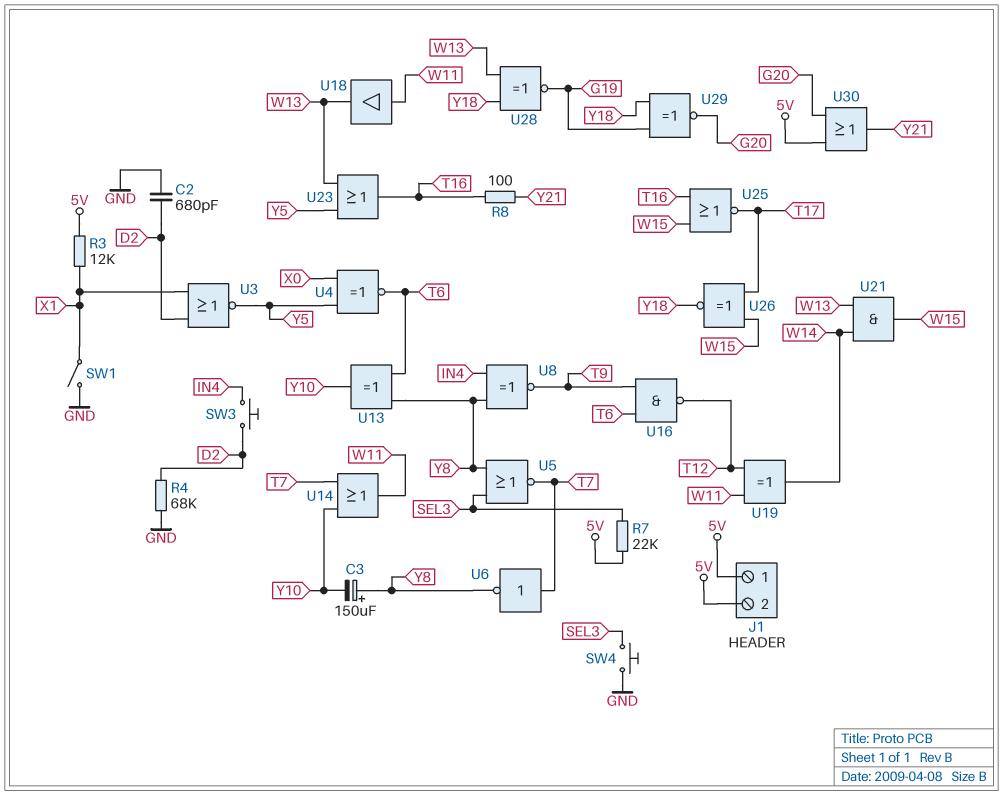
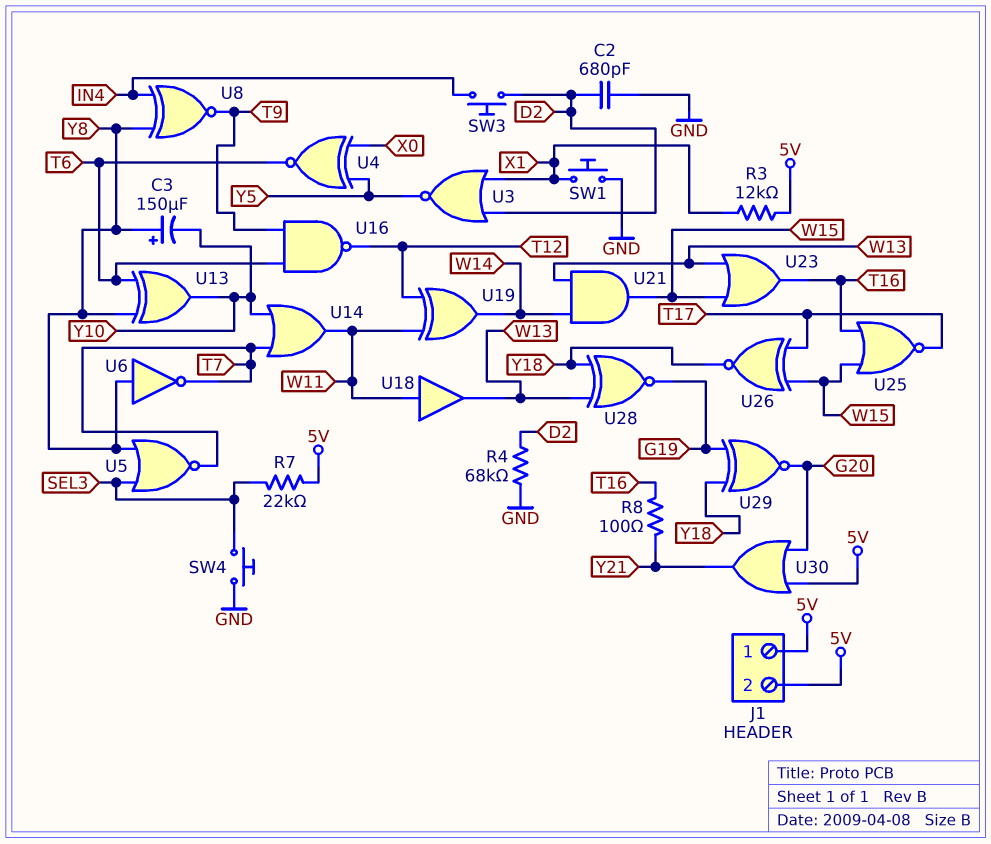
SW1: switch (GND, X1) -> button (GND, X1)
U6: NOT (in T7, out Y8) -> NOT (in Y8, out T7)
U23: OR (in W13, in Y5, out T16) -> OR (in W13, in W15, out T16)

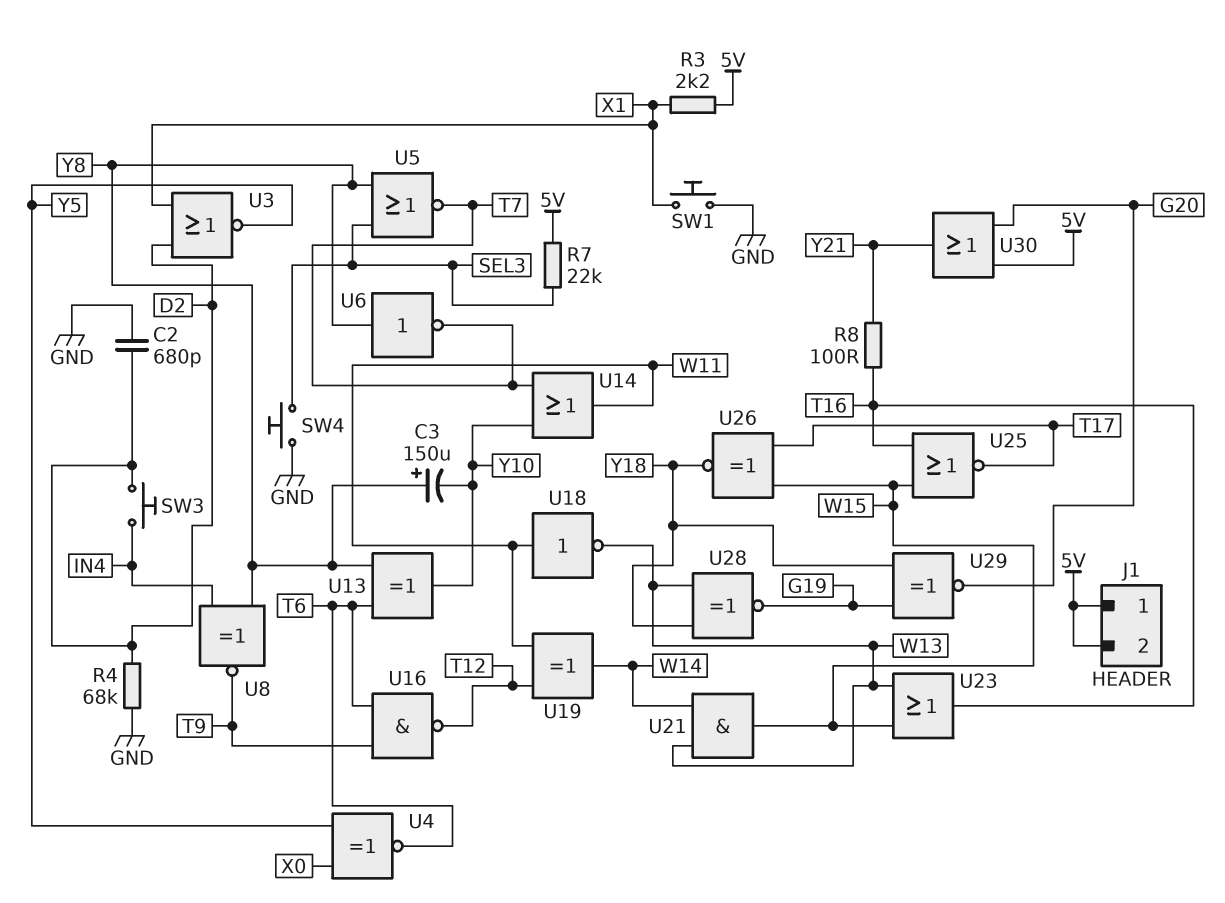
R3: 12k (5V, X1) -> 2.2k (5V, X1)
U18: buffer (in W11, out W13) -> NOT (in W11, out W13)

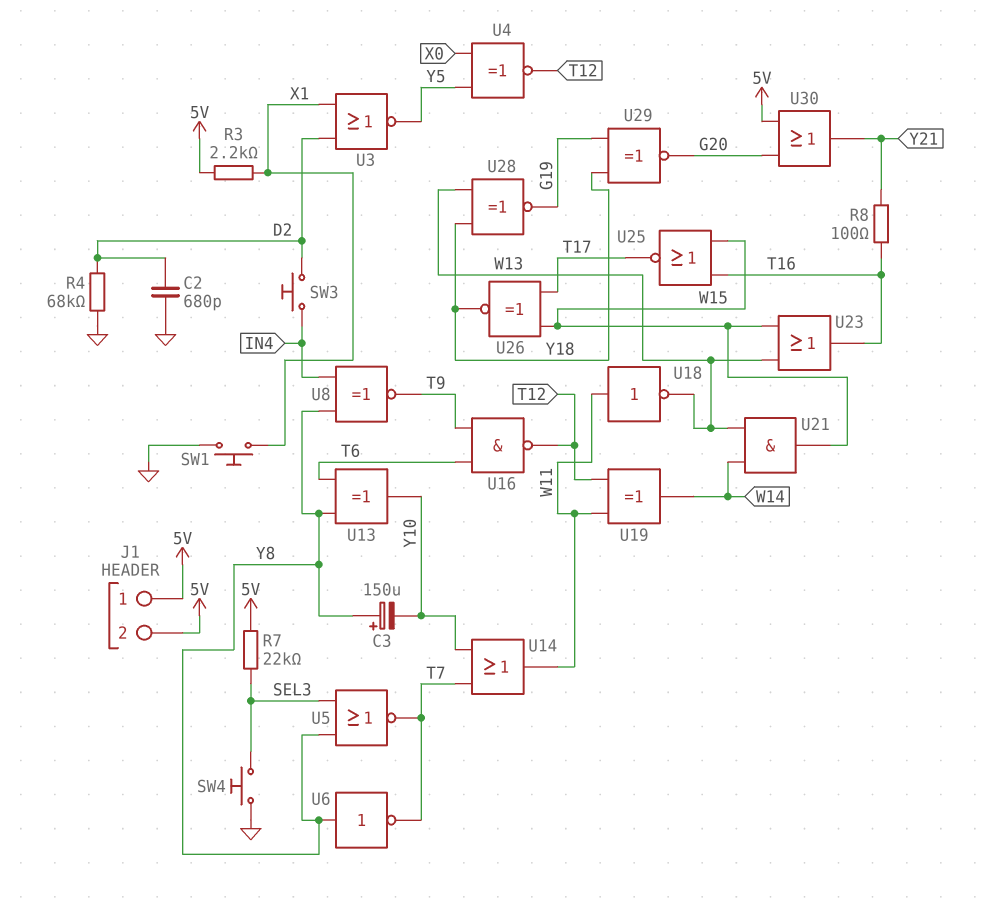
U4: XNOR (in X0, in Y5, out T6) -> XNOR (in X0, in Y5, out T12)

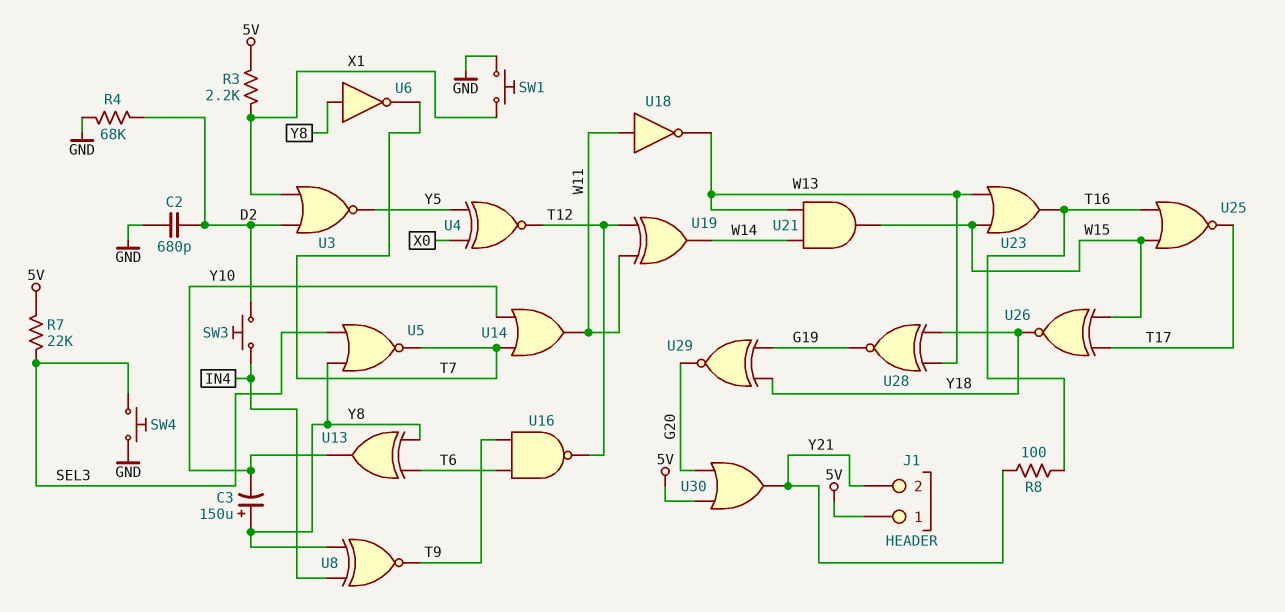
J1 pin 2: 5V -> Y21

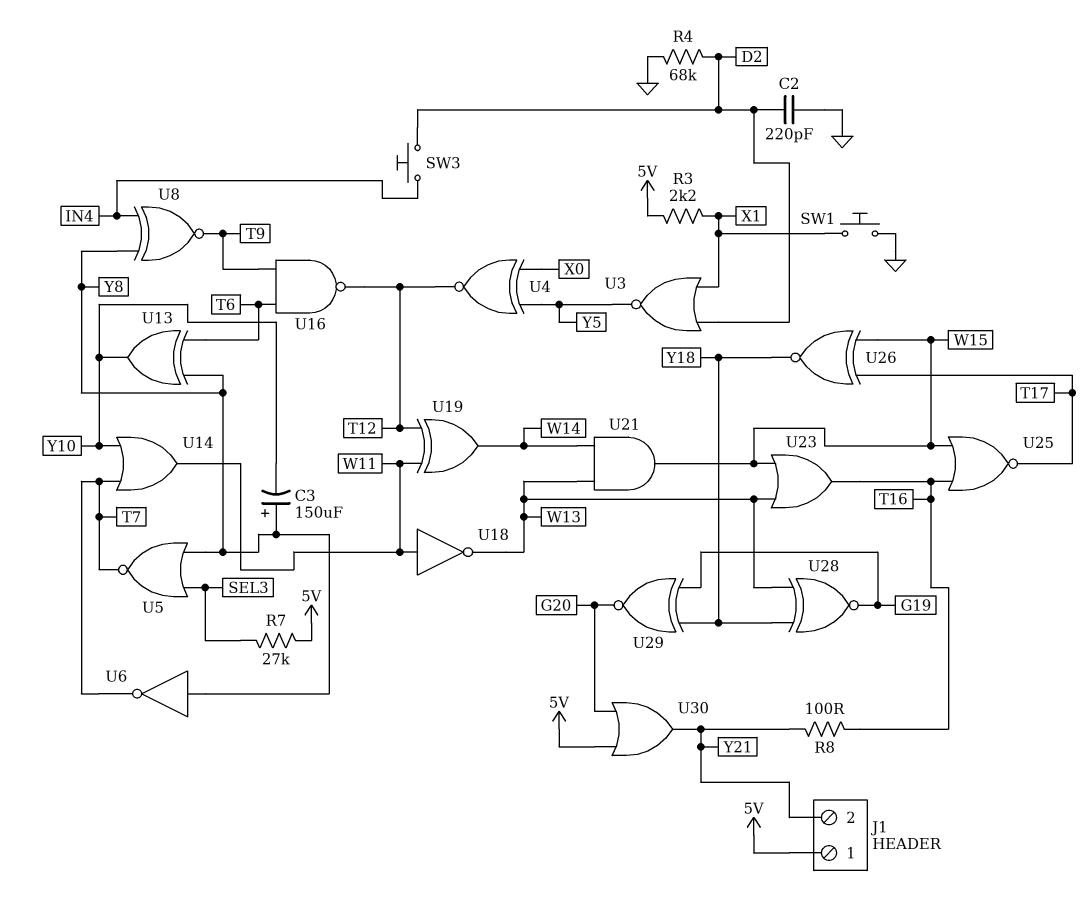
C2: 680pF (D2, GND) -> 220pF (D2, GND)
R7: 22k (5V, SEL3) -> 27k (5V, SEL3)
SW4: button (GND, SEL3) -> none

